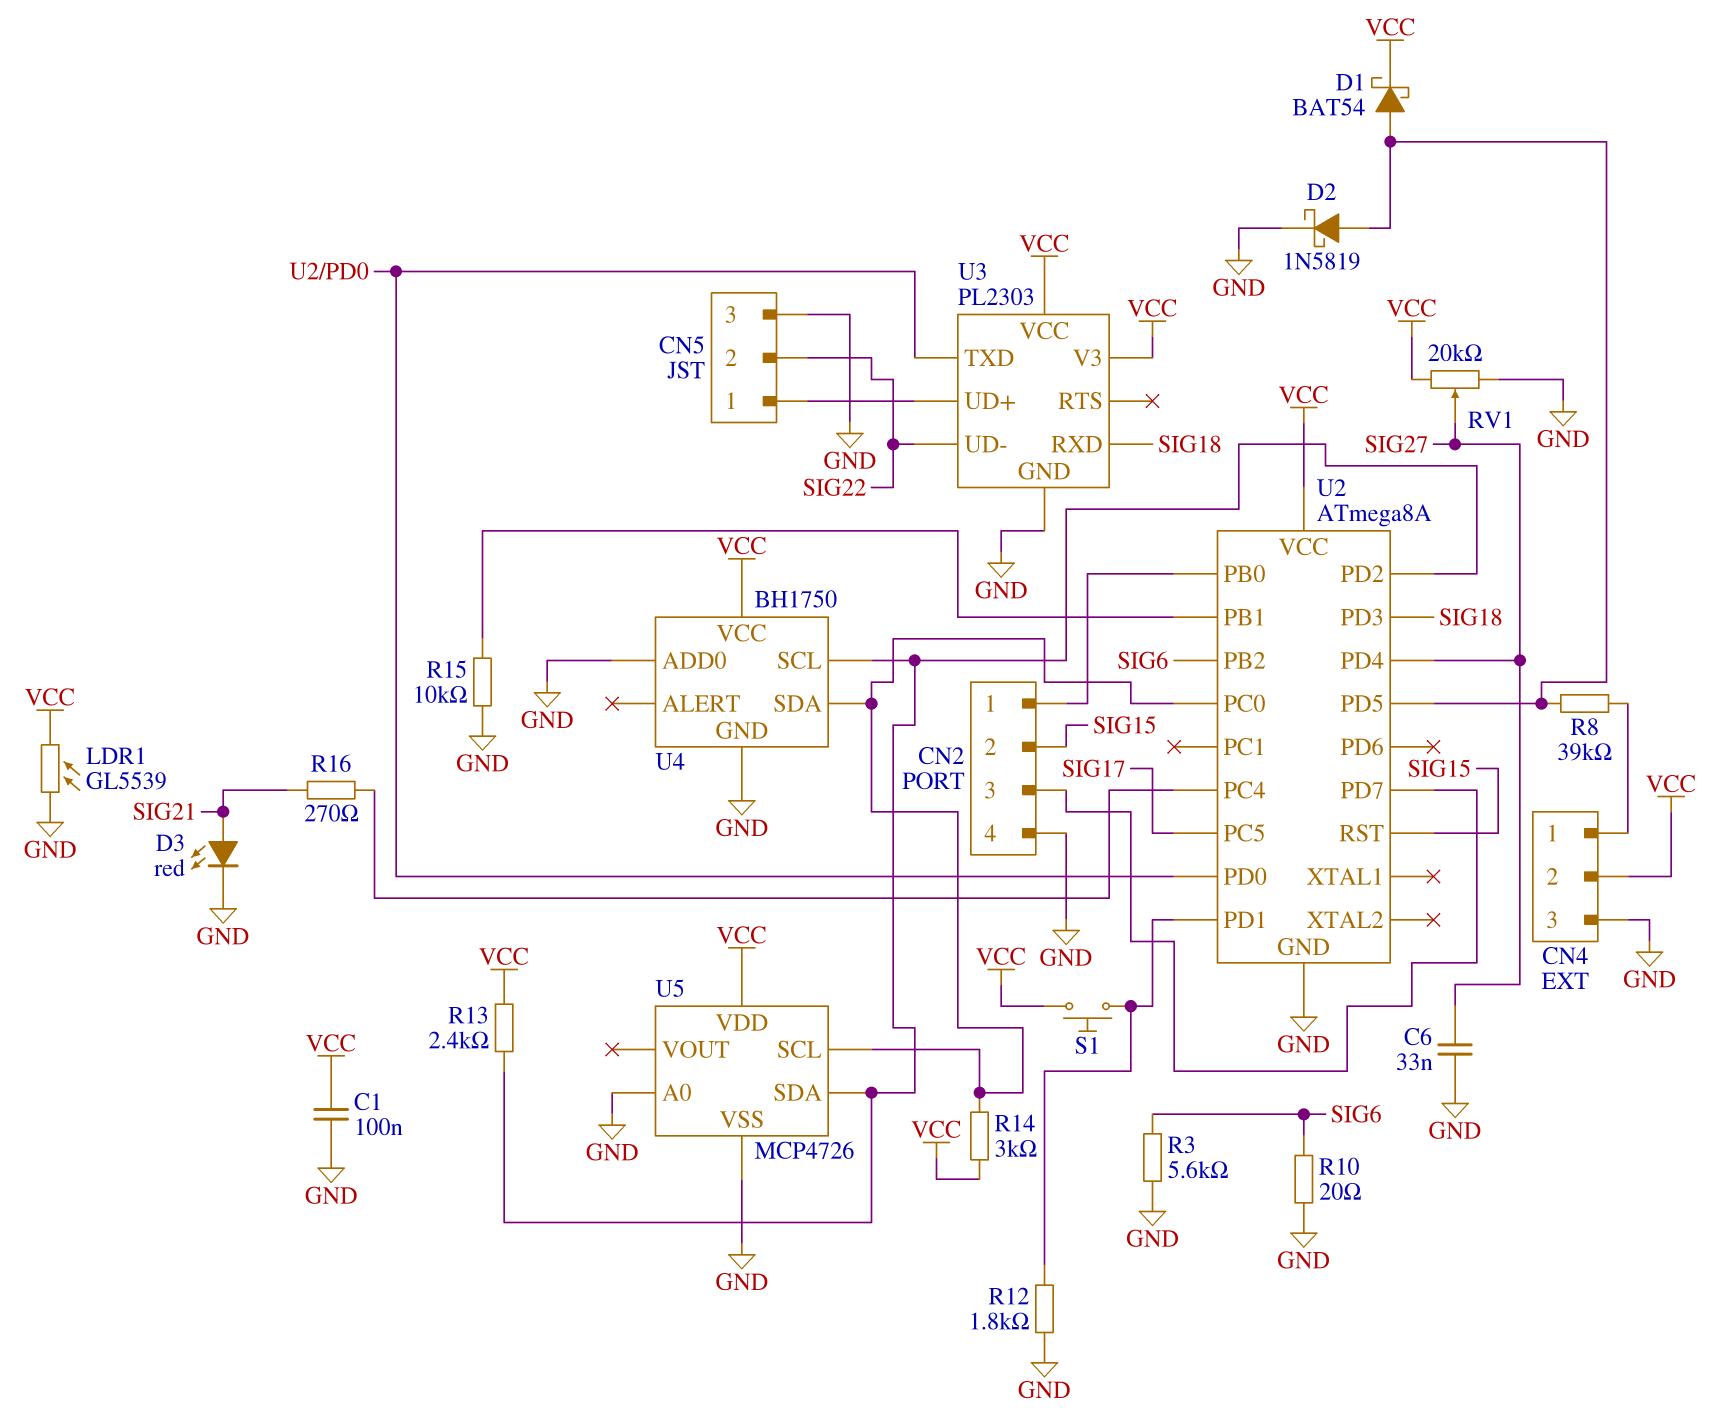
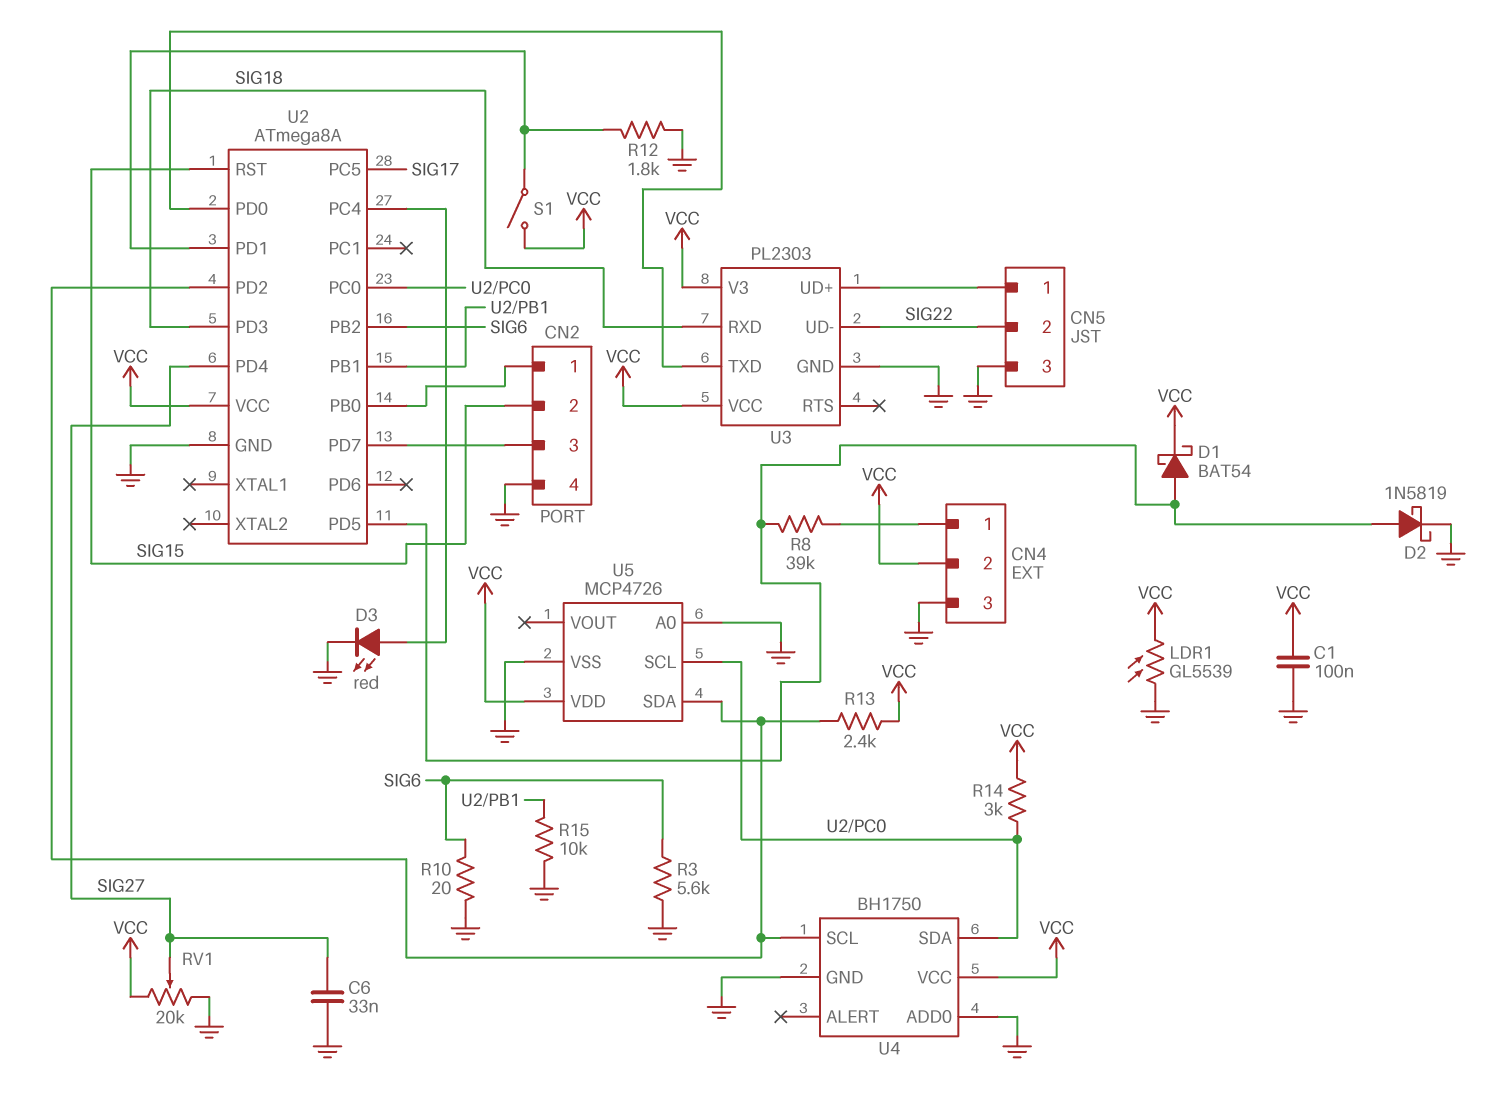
D3: LED red (A SIG21, K GND) -> LED red (A U2/PC4, K GND)
R16: 270 (SIG21, U2/PC4) -> none
S1: button (U2/PD1, VCC) -> switch (U2/PD1, VCC)

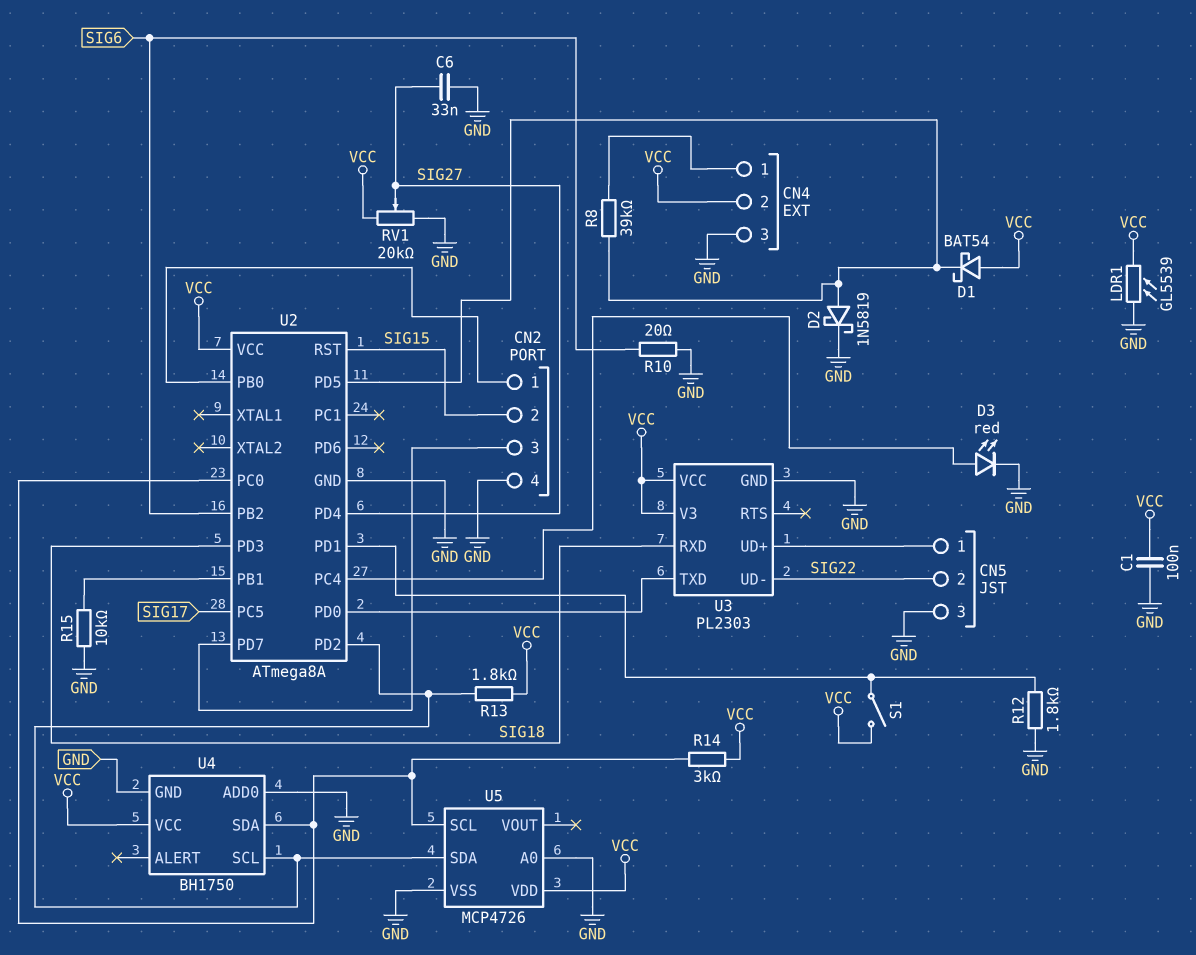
D1: schottky BAT54 (A U2/PD5, K VCC) -> schottky BAT54 (A VCC, K U2/PD5)
R3: 5.6k (GND, SIG6) -> none
R13: 2.4k (U2/PD2, VCC) -> 1.8k (U2/PD2, VCC)

